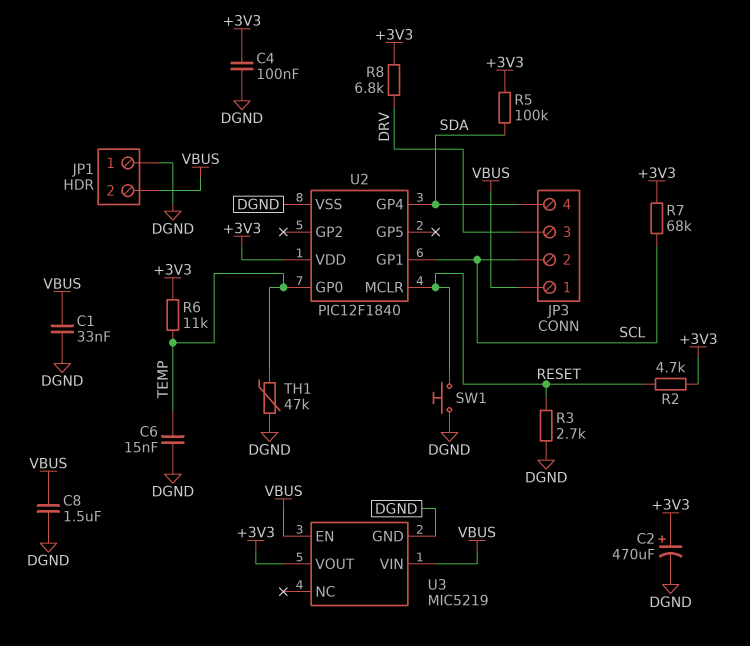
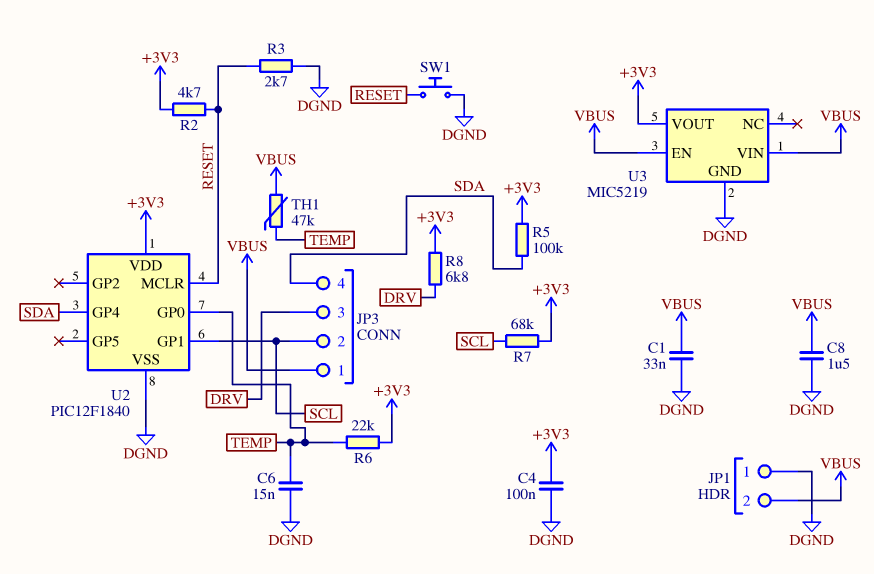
C2: 470uF (plus +3V3, minus DGND) -> none
R6: 11k (+3V3, TEMP) -> 22k (+3V3, TEMP)
TH1: 47k (DGND, TEMP) -> 47k (TEMP, VBUS)

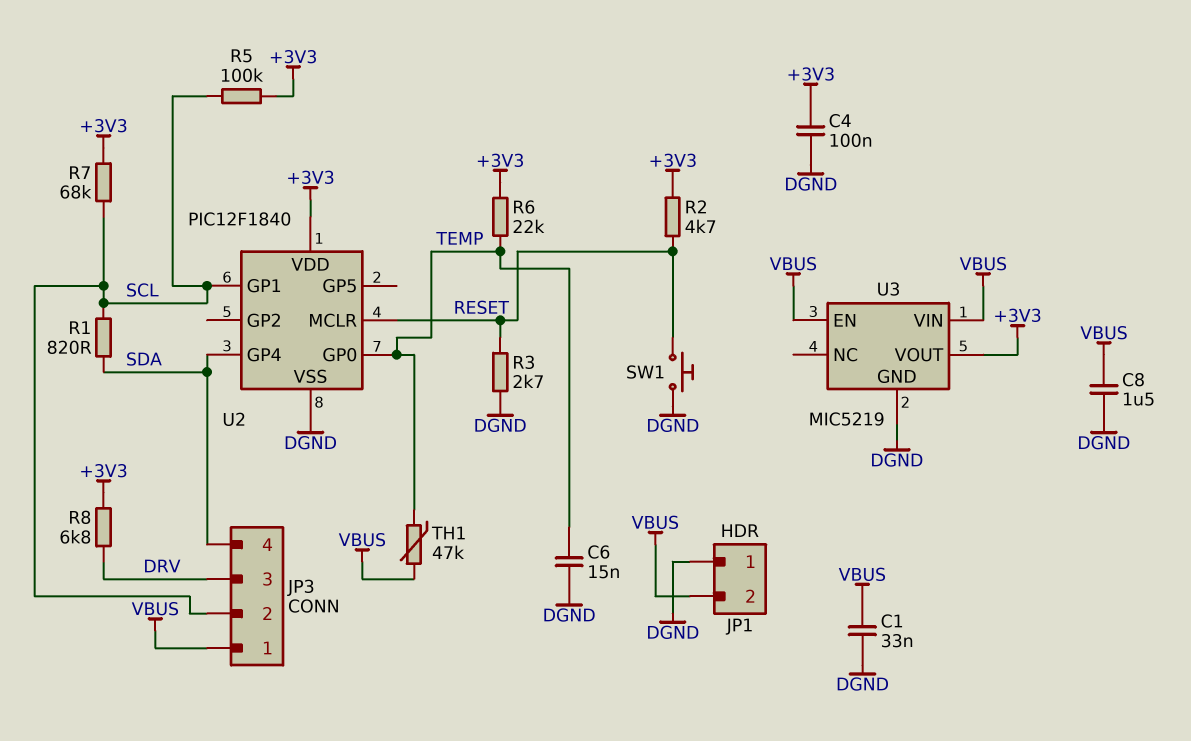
R1: none -> 820 (SCL, SDA)
R5: 100k (+3V3, SDA) -> 100k (+3V3, SCL)

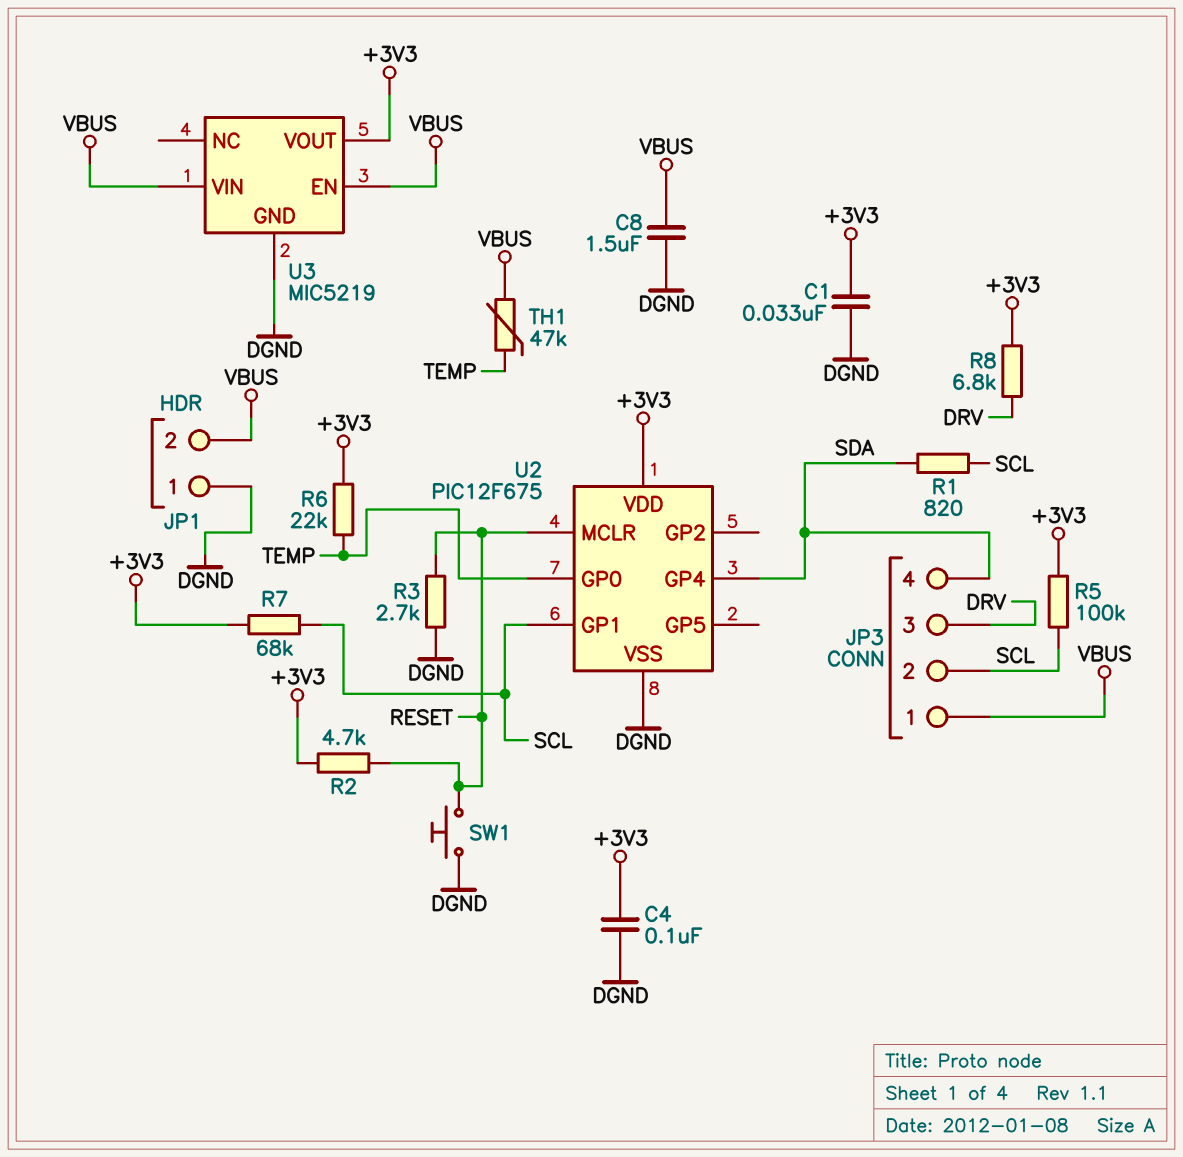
C1: 33nF (DGND, VBUS) -> 33nF (+3V3, DGND)
C6: 15nF (DGND, TEMP) -> none
U2: PIC12F1840 -> PIC12F675

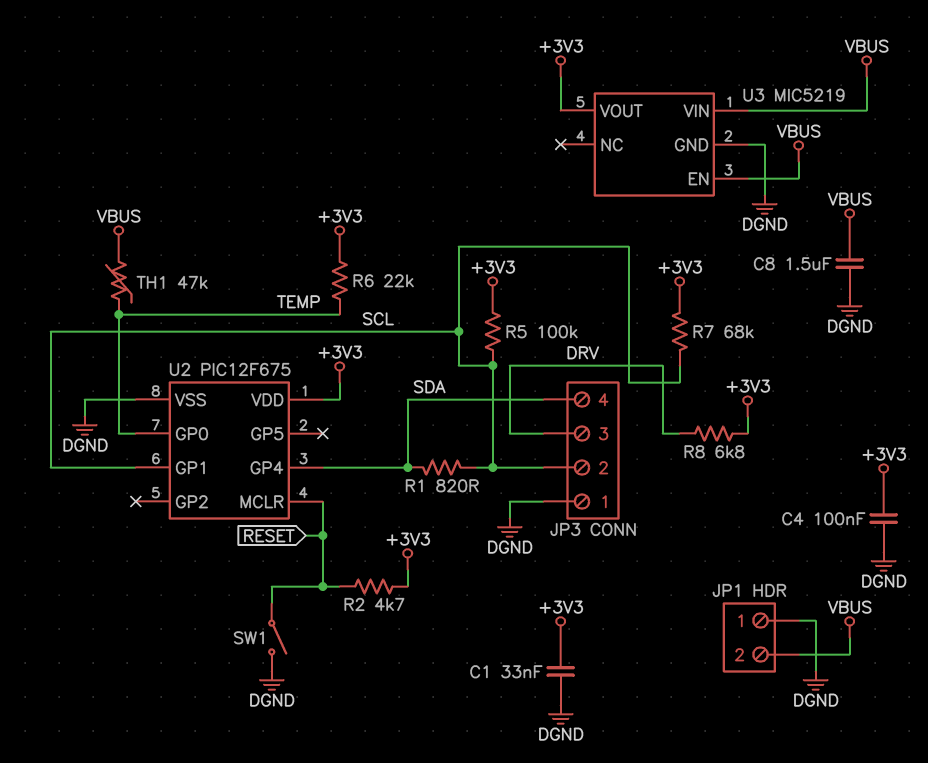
JP3 pin 1: VBUS -> DGND
R3: 2.7k (DGND, RESET) -> none
SW1: button (DGND, RESET) -> switch (DGND, RESET)

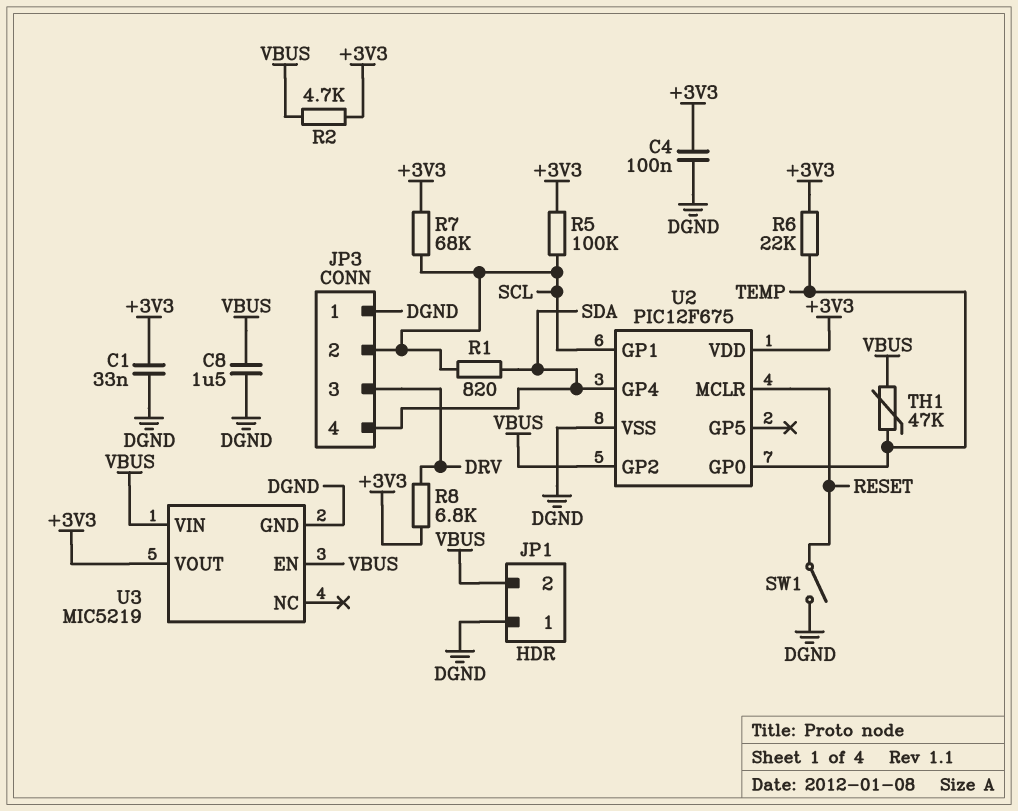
R2: 4.7k (+3V3, RESET) -> 4.7k (+3V3, VBUS)
U2 pin GP2: none -> VBUS

